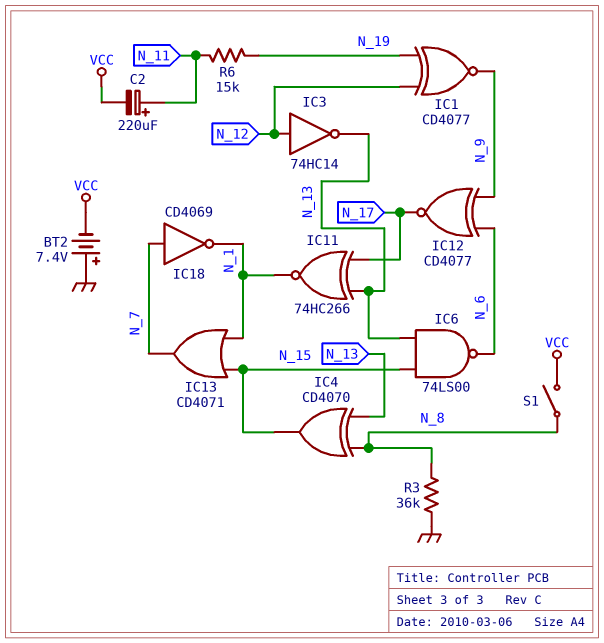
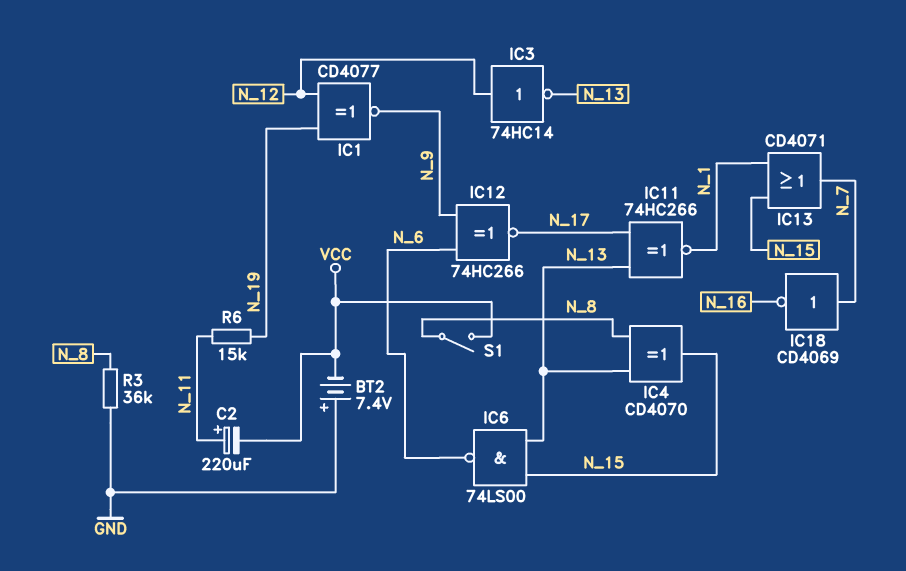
IC12: XNOR CD4077 (in N_6, in N_9, out N_17) -> XNOR 74HC266 (in N_6, in N_9, out N_17)
IC18: NOT CD4069 (in N_7, out N_1) -> NOT CD4069 (in N_7, out N_16)

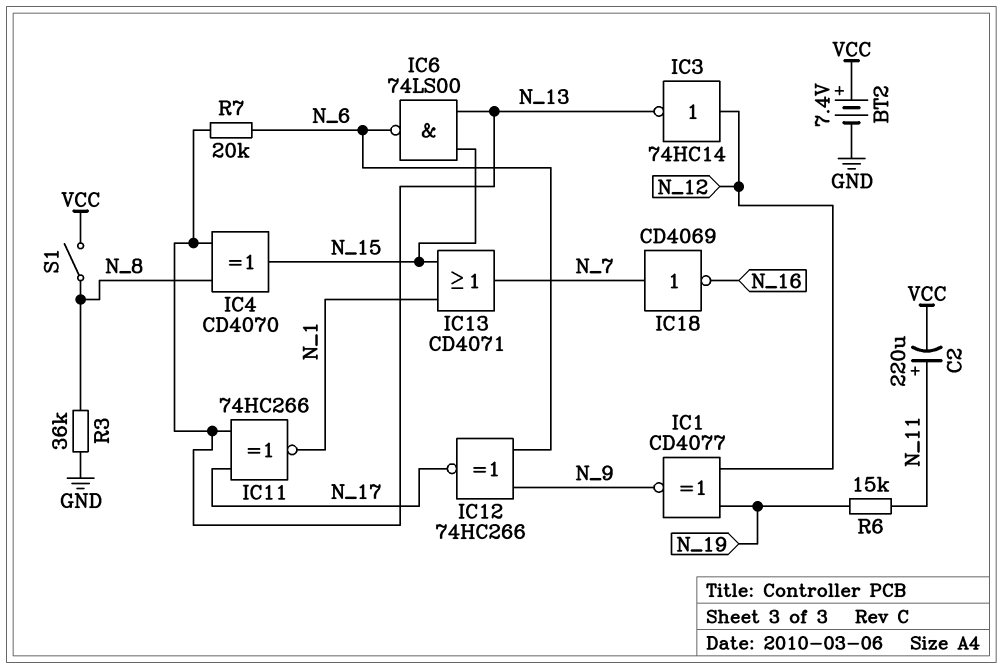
BT2: 7.4V (plus GND, minus VCC) -> 7.4V (plus VCC, minus GND)
R7: none -> 20k (N_6, N_13)

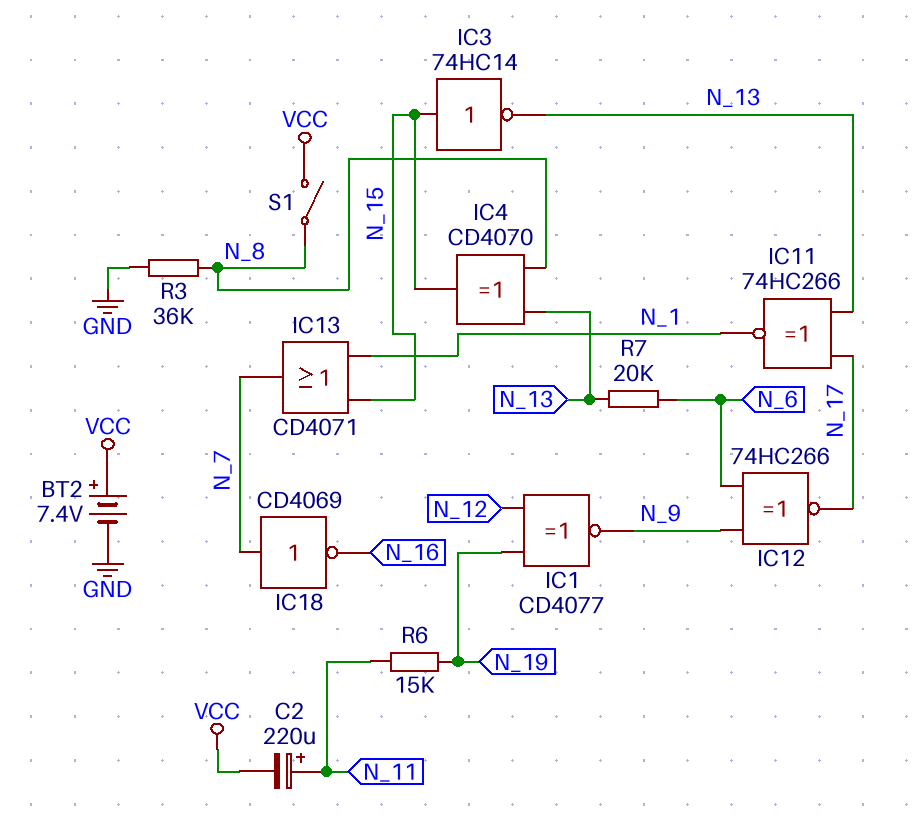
IC3: NOT 74HC14 (in N_12, out N_13) -> NOT 74HC14 (in N_15, out N_13)
IC6: NAND 74LS00 (in N_13, in N_15, out N_6) -> none

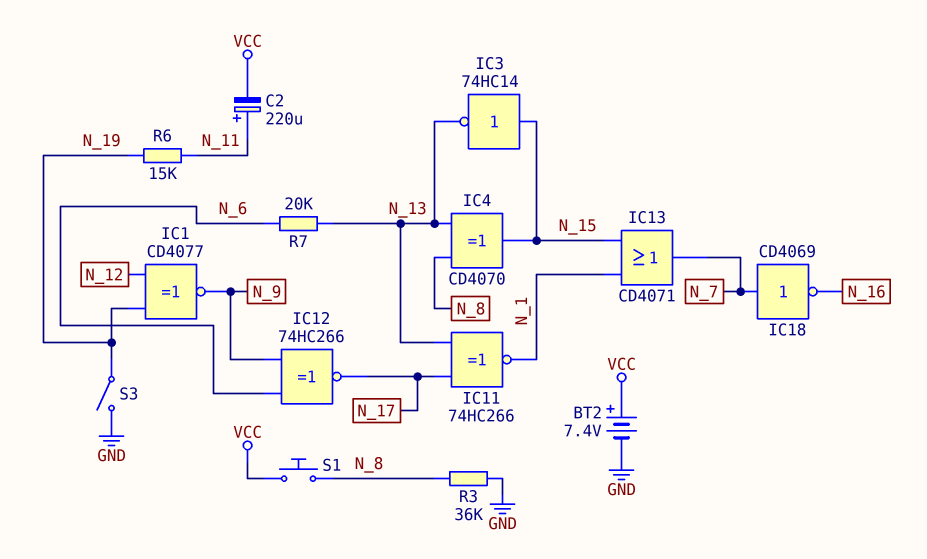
S1: switch (N_8, VCC) -> button (N_8, VCC)
S3: none -> switch (GND, N_19)

